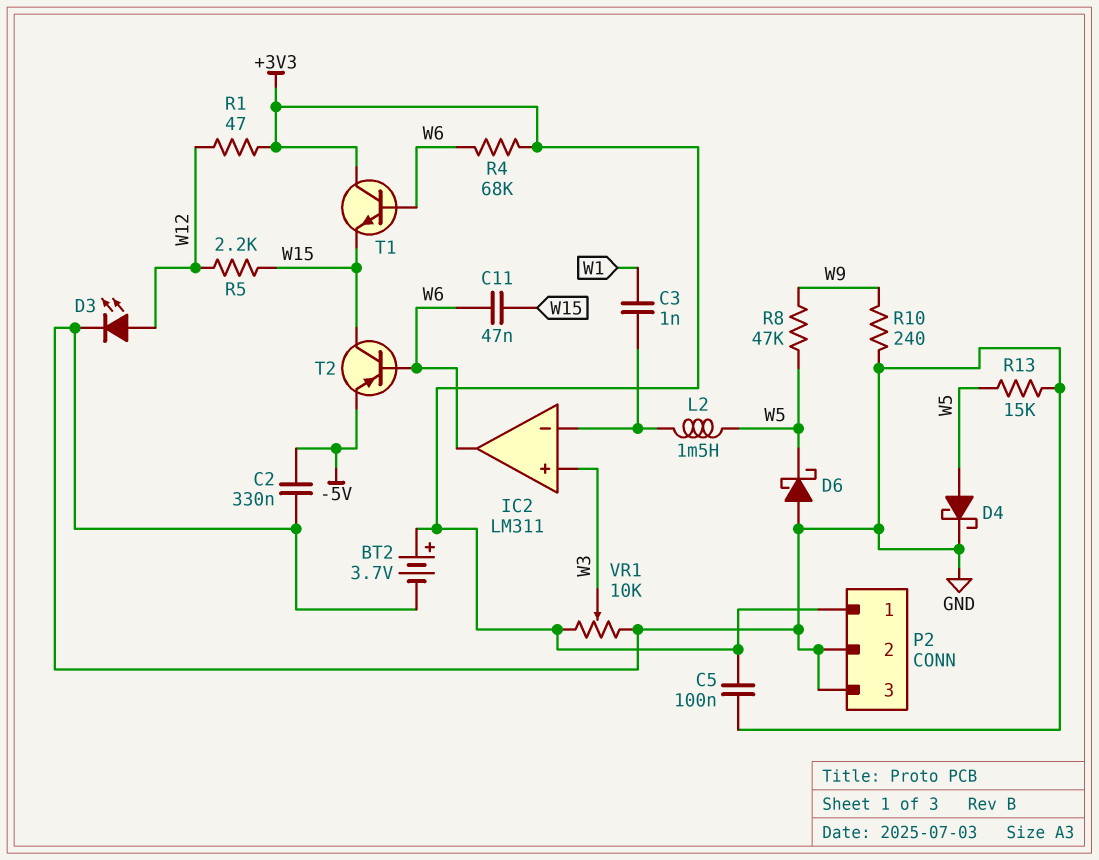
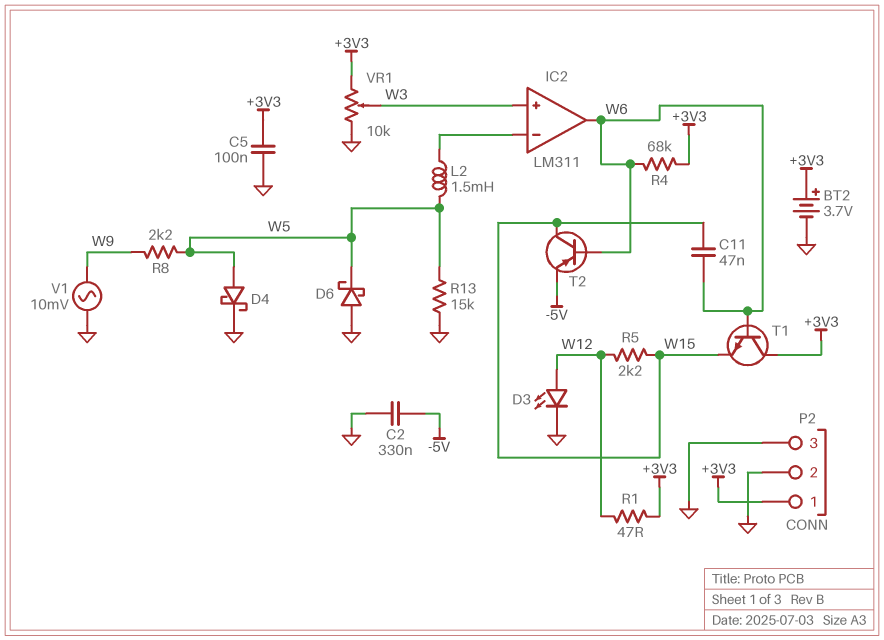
C3: 1nF (IC2/in-, W1) -> none
R8: 47k (W5, W9) -> 2.2k (W5, W9)
R10: 240 (GND, W9) -> none
V1: none -> AC 10mV (GND, W9)

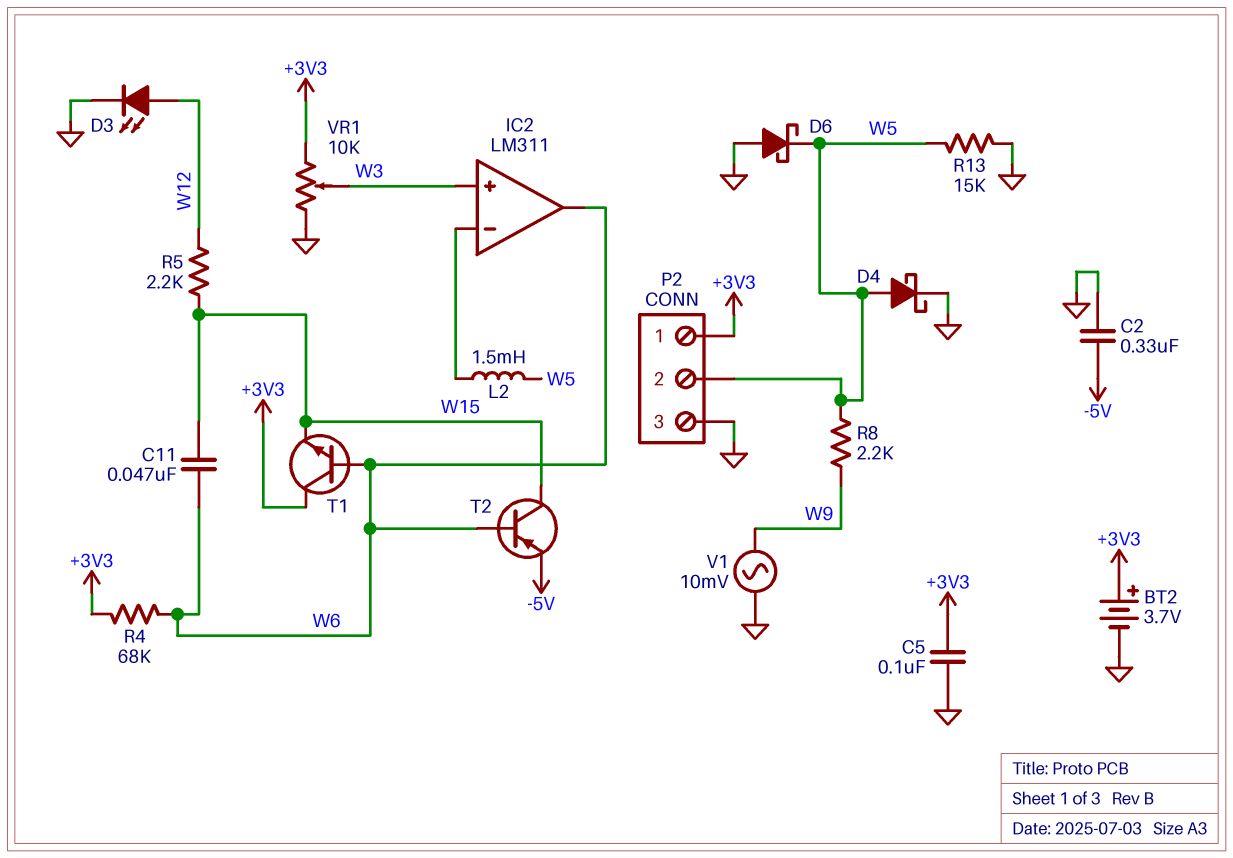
P2 pin 2: GND -> W5
R1: 47 (+3V3, W12) -> none

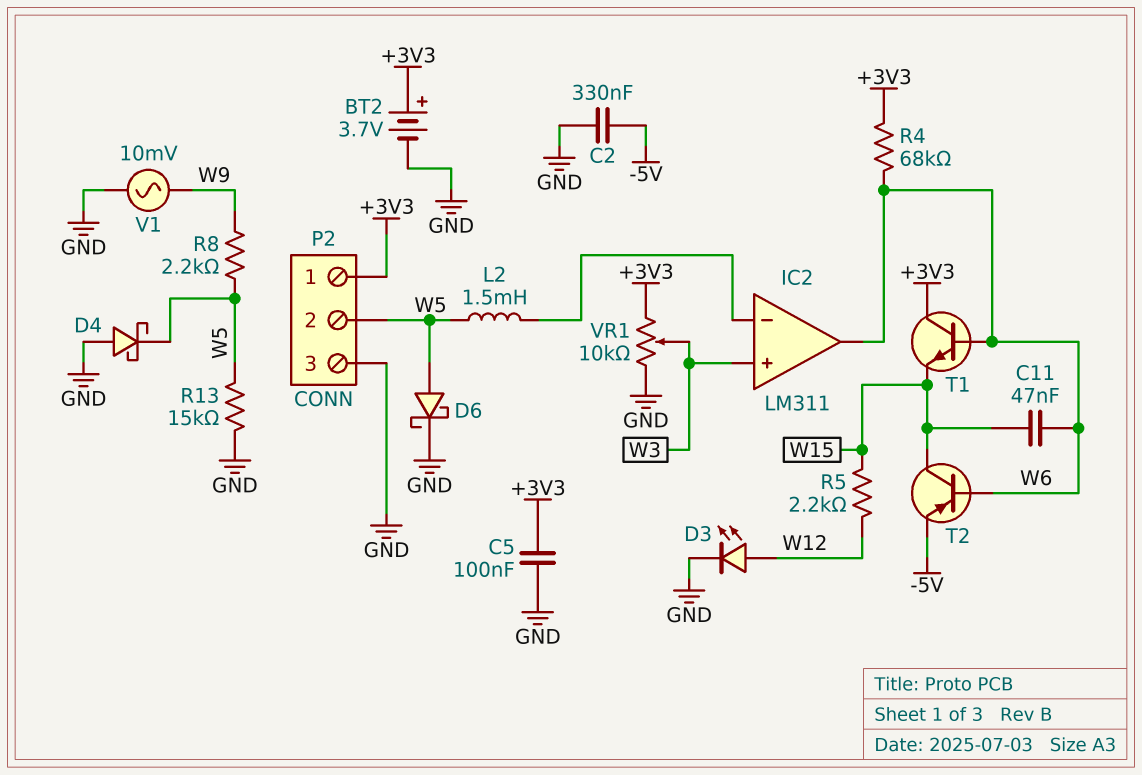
D4: schottky (A W5, K GND) -> schottky (A GND, K W5)
D6: schottky (A GND, K W5) -> schottky (A W5, K GND)

